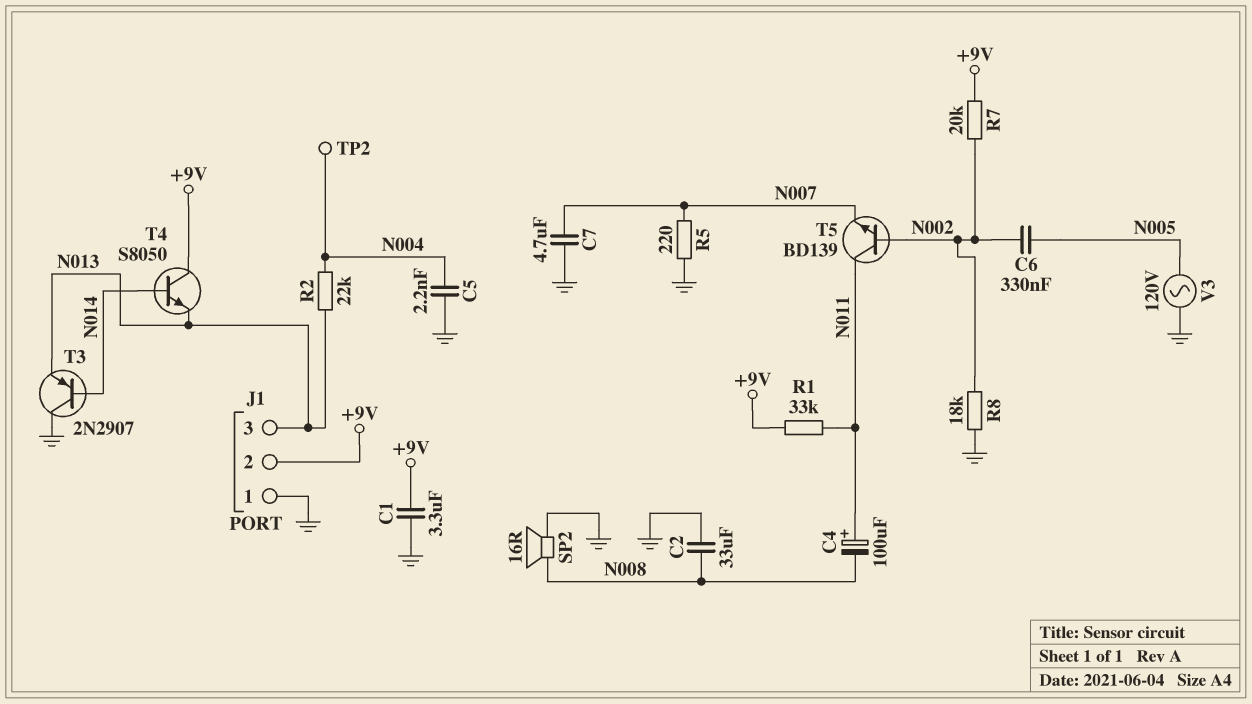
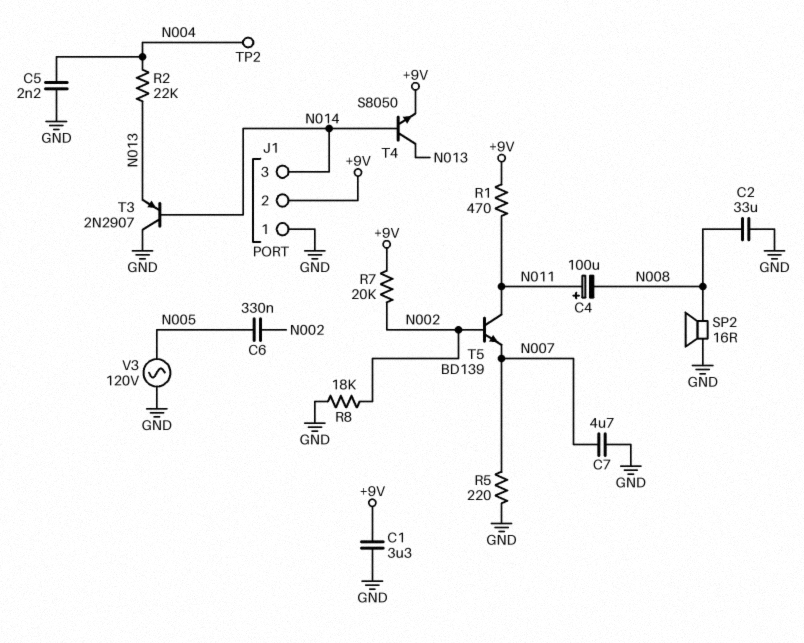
J1 pin 3: N013 -> N014
R1: 33k (+9V, N011) -> 470 (+9V, N011)
T4: NPN S8050 (B N014, C +9V, E N013) -> NPN S8050 (B N014, C N013, E +9V)

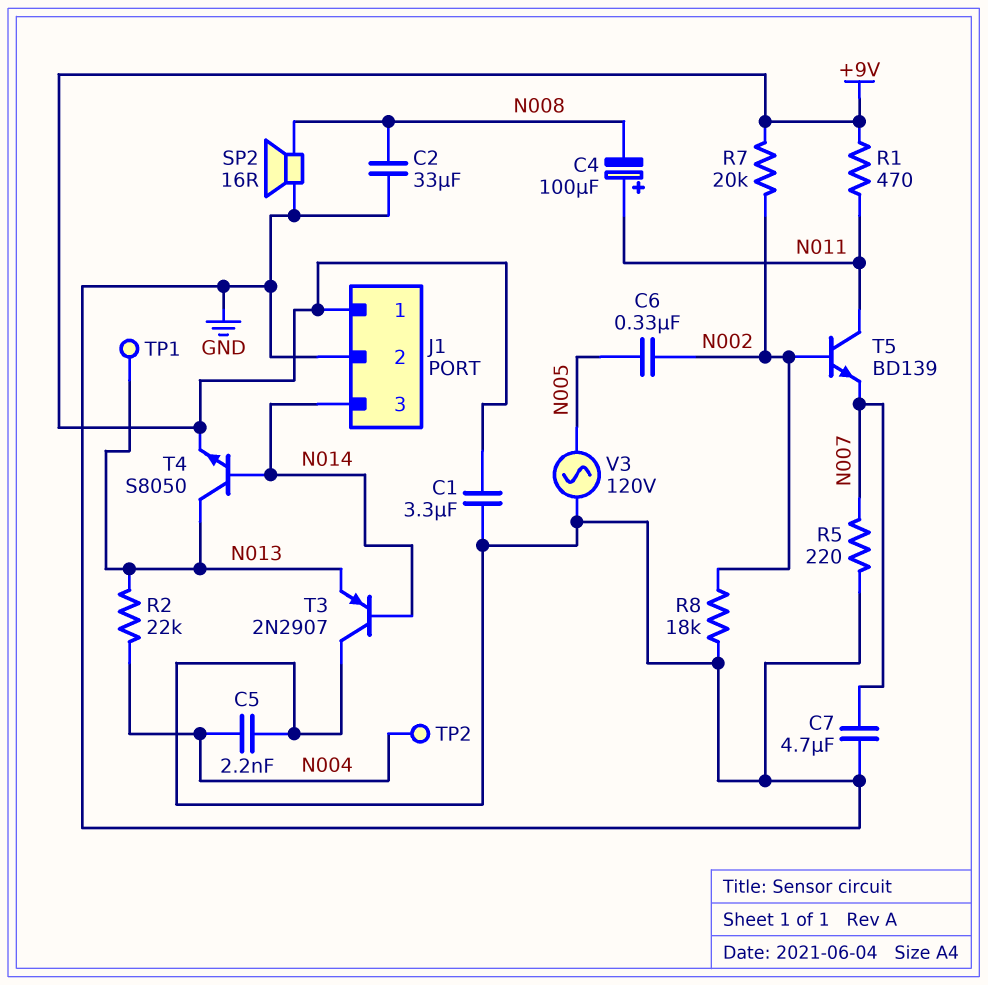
J1 pin 1: GND -> +9V
J1 pin 2: +9V -> GND
TP1: none -> test point (N013)

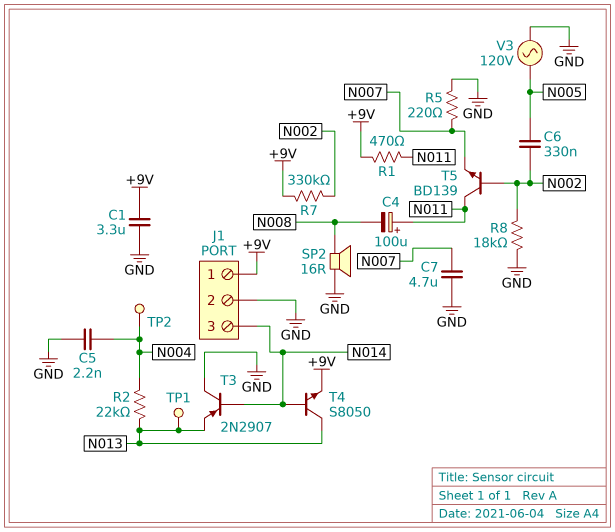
C2: 33uF (GND, N008) -> none
R7: 20k (+9V, N002) -> 330k (+9V, N002)

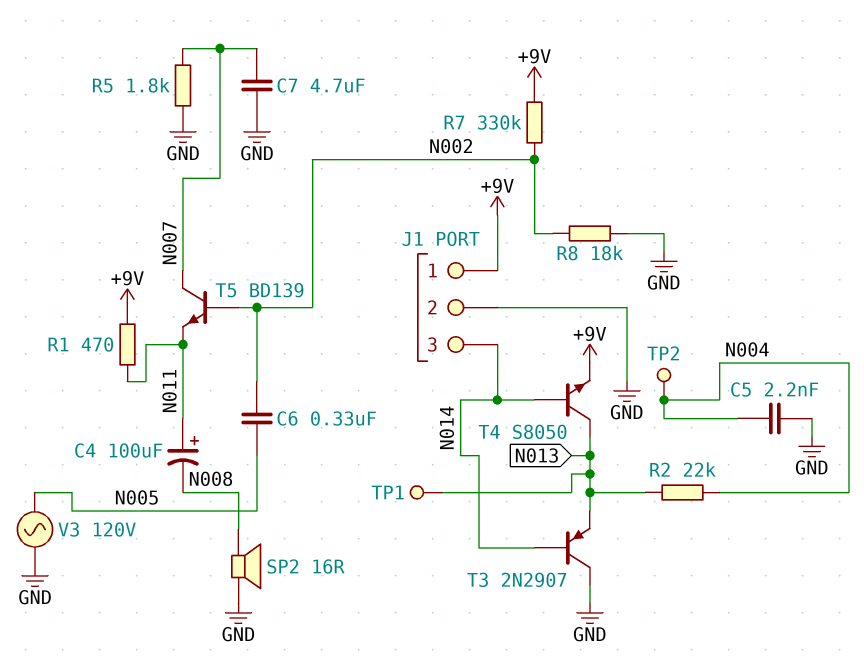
C1: 3.3uF (+9V, GND) -> none
R5: 220 (GND, N007) -> 1.8k (GND, N007)
T5: NPN BD139 (B N002, C N011, E N007) -> NPN BD139 (B N002, C N007, E N011)

